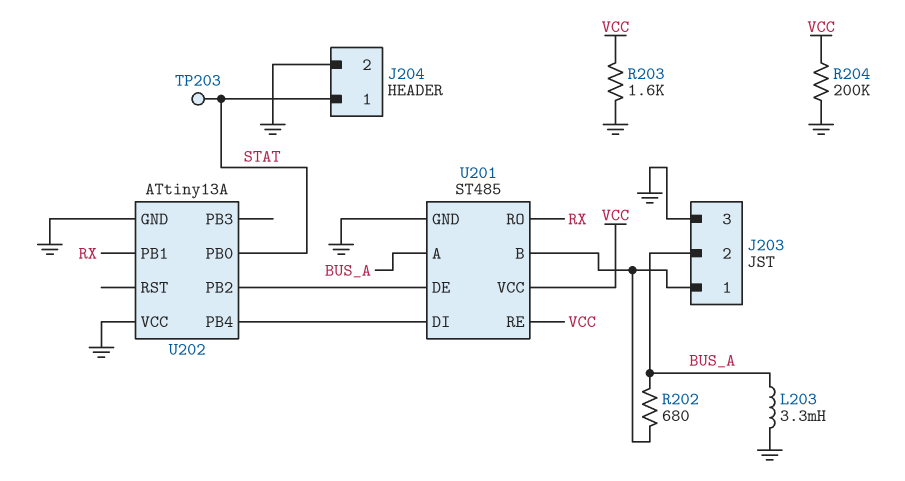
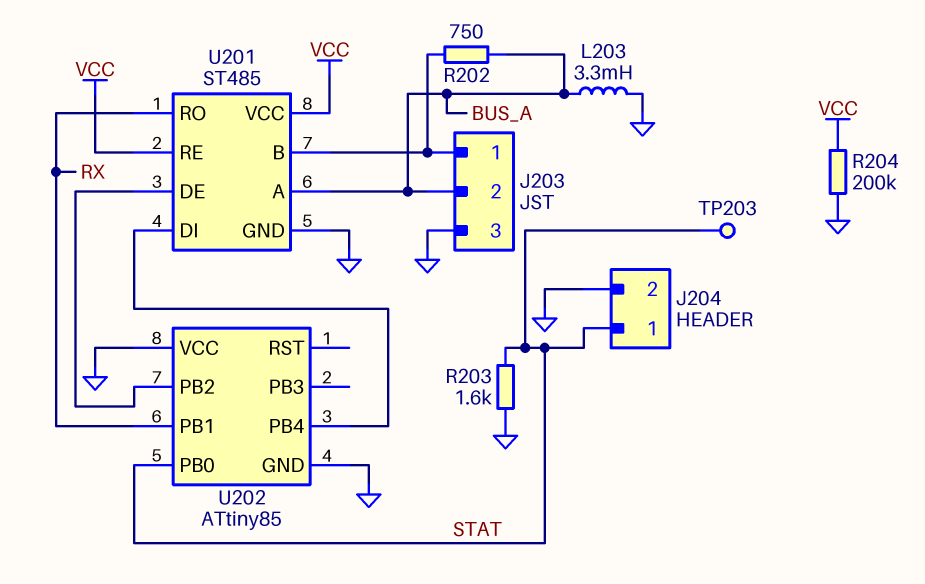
R202: 680 (BUS_A, J203/1) -> 750 (BUS_A, J203/1)
R203: 1.6k (GND, VCC) -> 1.6k (GND, STAT)
U202: ATtiny13A -> ATtiny85

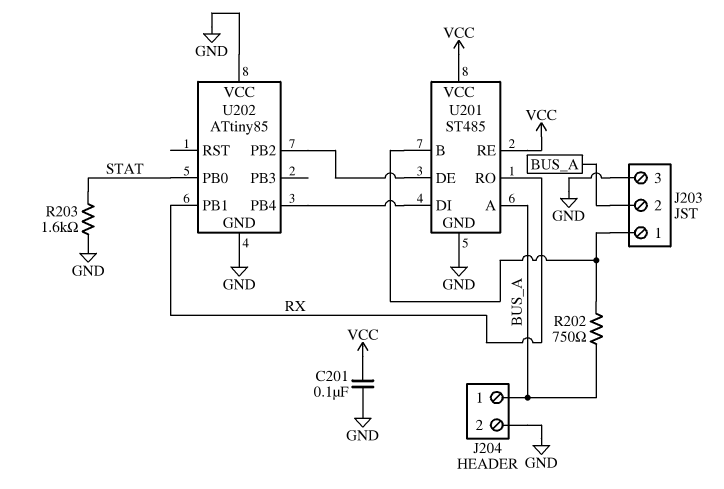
C201: none -> 100nF (GND, VCC)
J204 pin 1: STAT -> BUS_A
L203: 3.3mH (BUS_A, GND) -> none
R204: 200k (GND, VCC) -> none
TP203: test point (STAT) -> none

